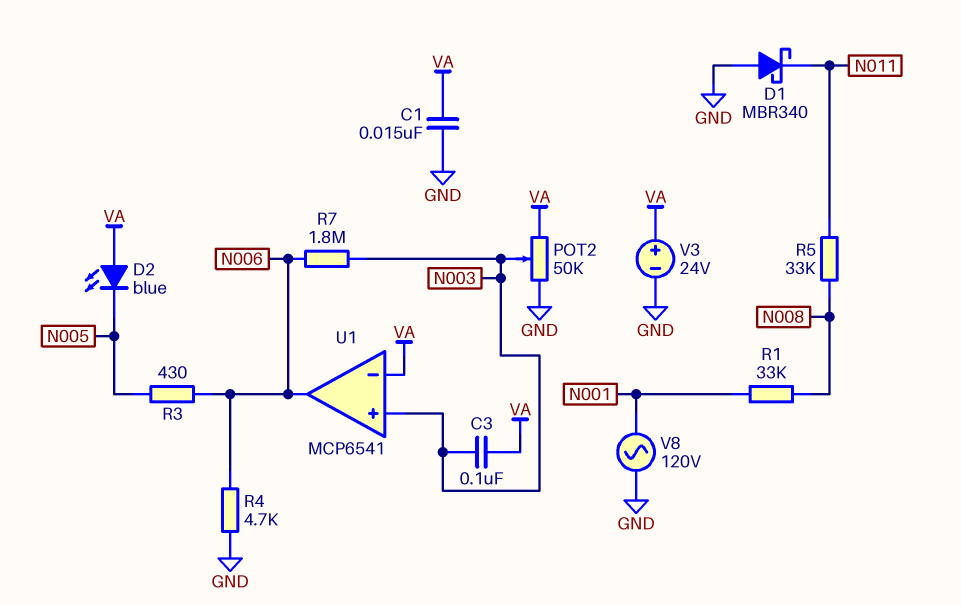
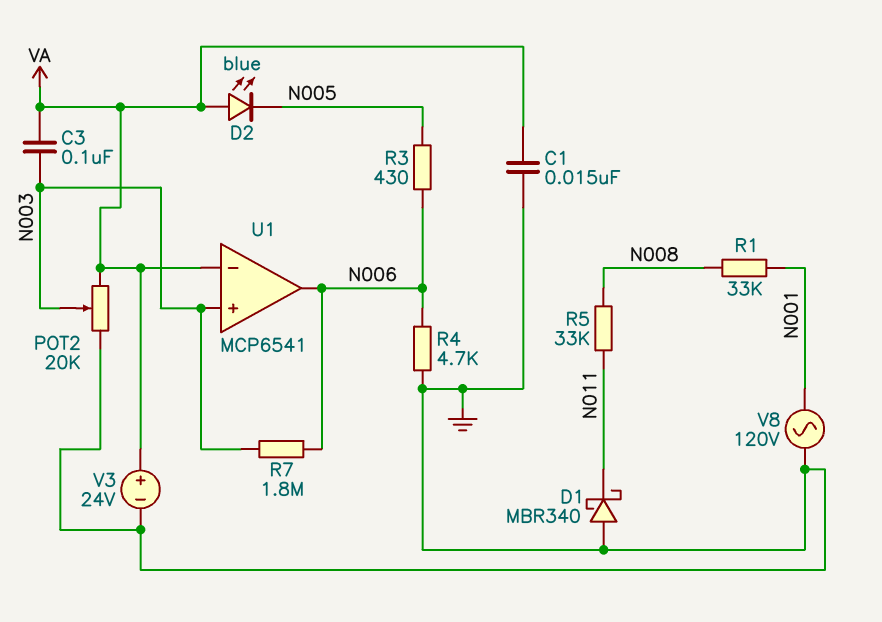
POT2: 50k (GND, VA, wiper N003) -> 20k (GND, VA, wiper N003)

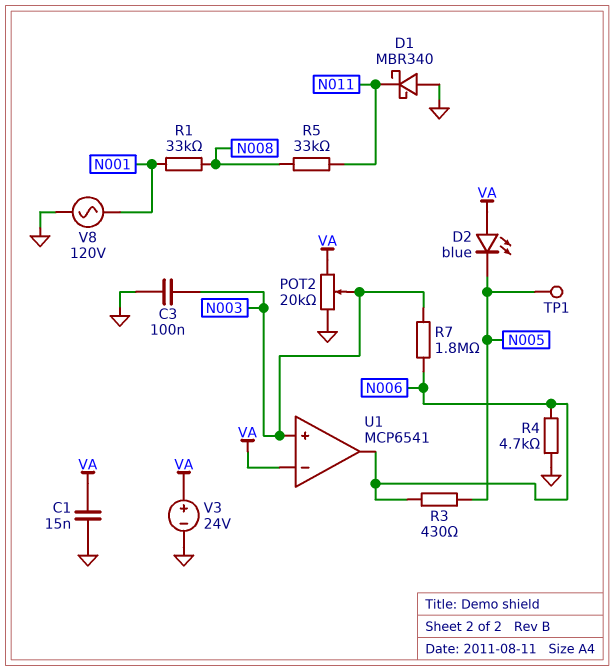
C3: 100nF (N003, VA) -> 100nF (GND, N003)
TP1: none -> test point (N005)

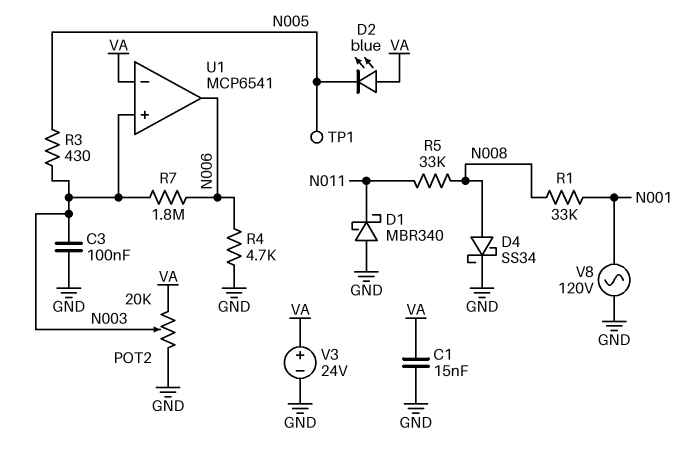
D4: none -> schottky SS34 (A N008, K GND)
R3: 430 (N005, N006) -> 430 (N003, N005)

